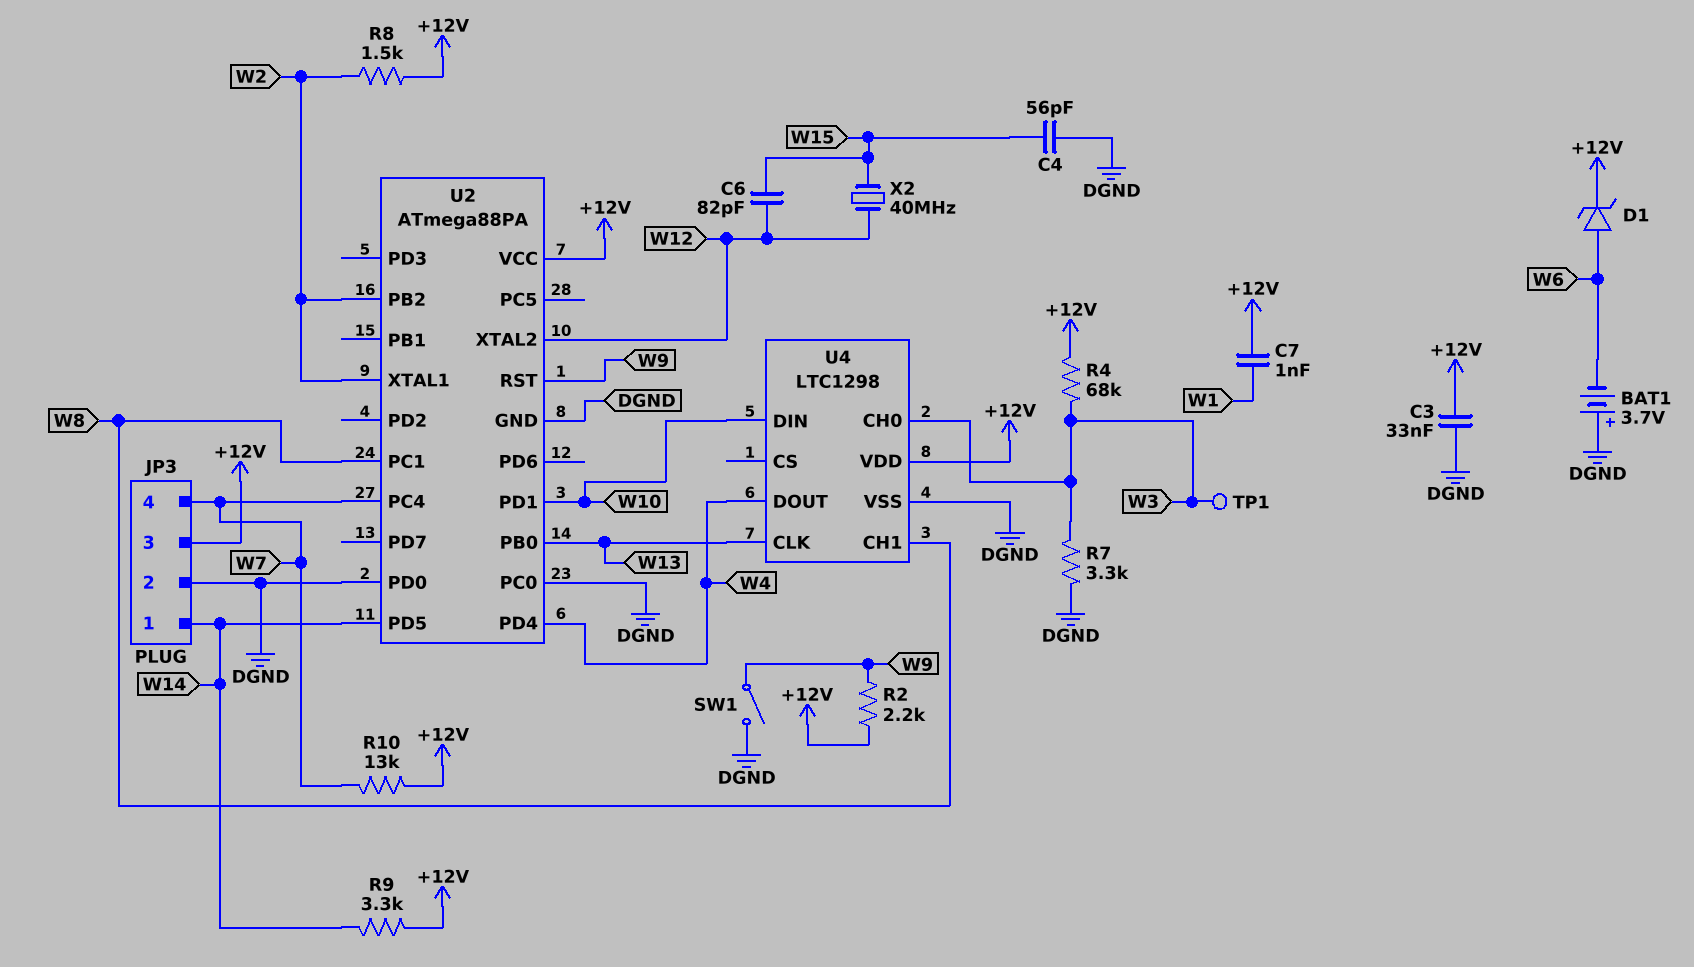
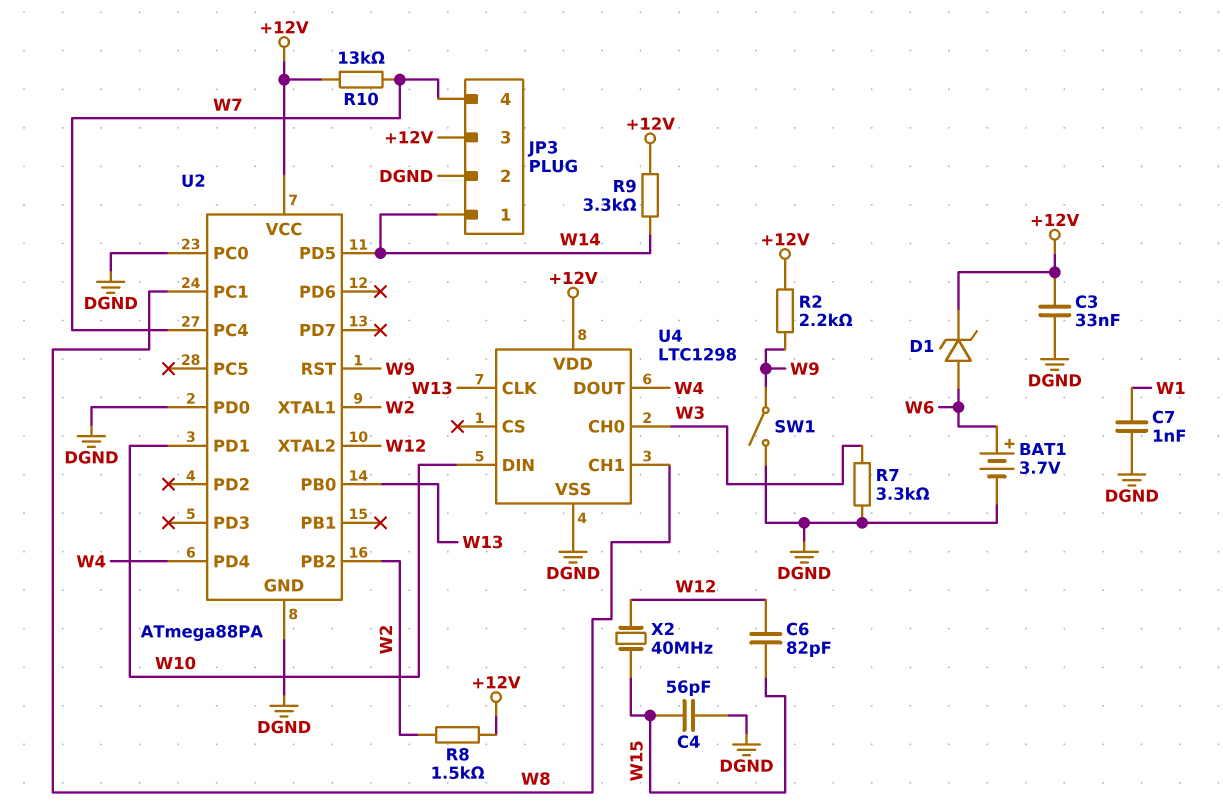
BAT1: 3.7V (plus DGND, minus W6) -> 3.7V (plus W6, minus DGND)
C7: 1nF (+12V, W1) -> 1nF (DGND, W1)
R4: 68k (+12V, W3) -> none
TP1: test point (W3) -> none

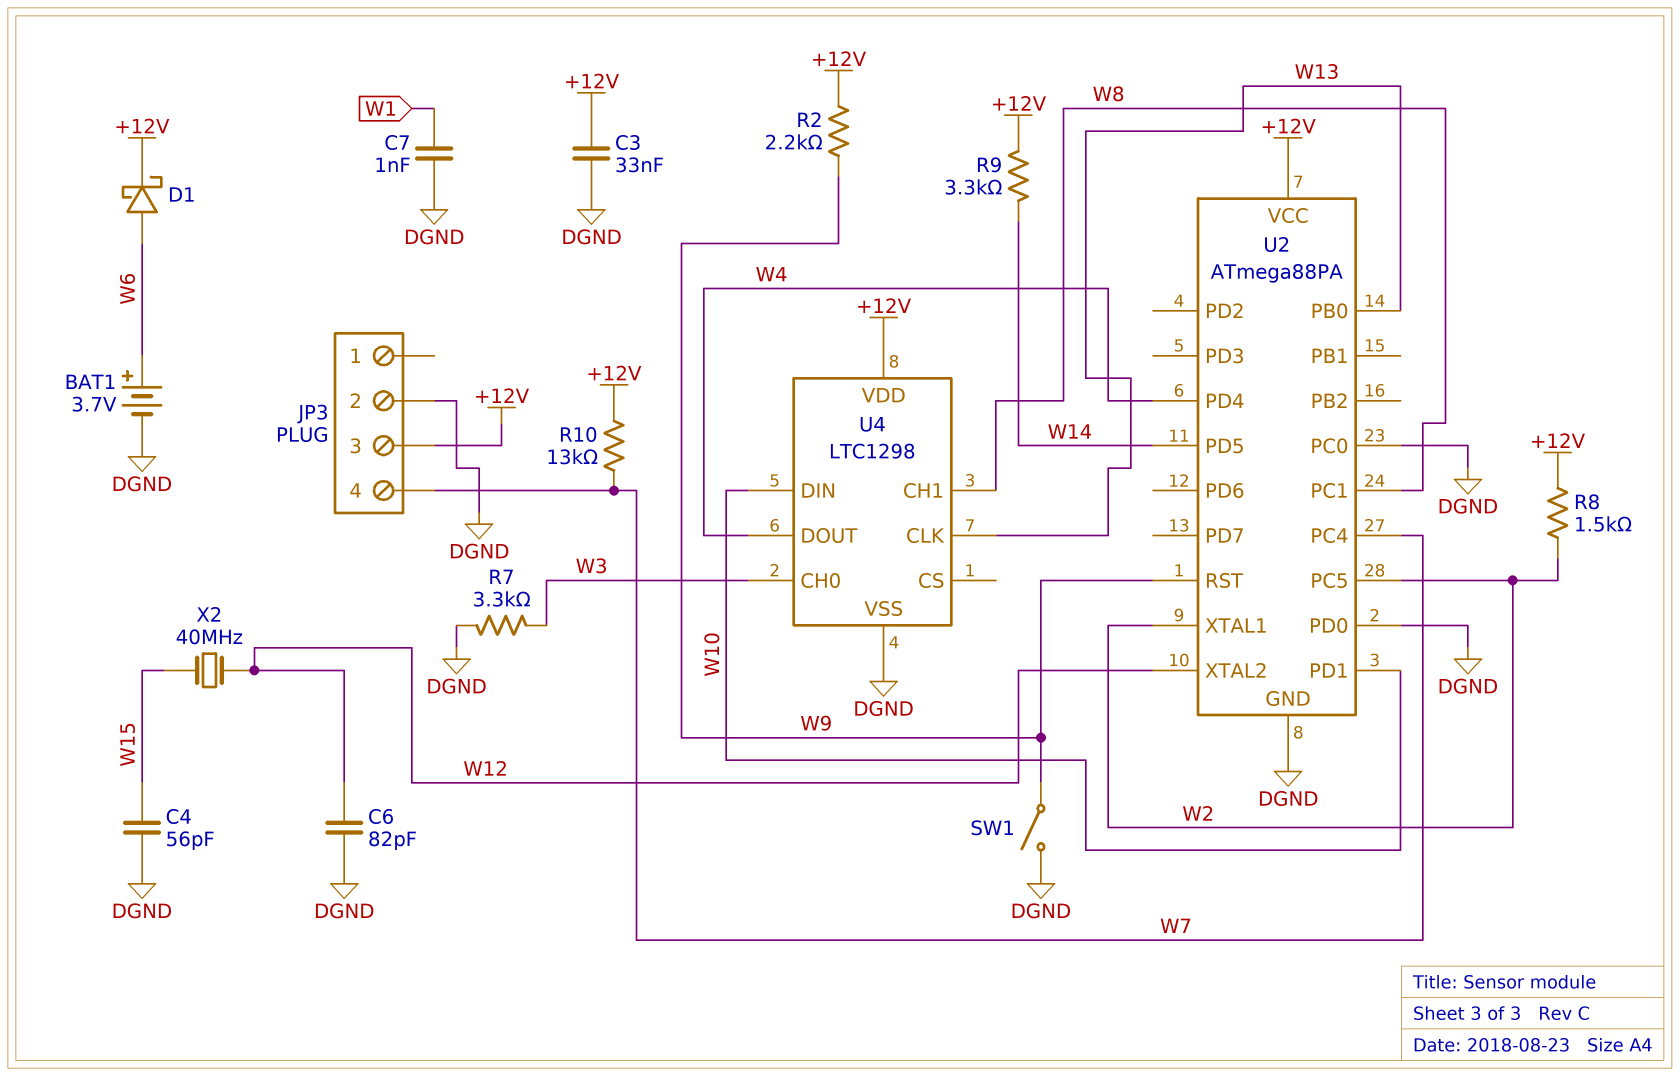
C6: 82pF (W12, W15) -> 82pF (DGND, W12)
D1: zener (A W6, K +12V) -> schottky (A W6, K +12V)
JP3 pin 1: W14 -> none
U2 pin PB2: W2 -> none
U2 pin PC5: none -> W2

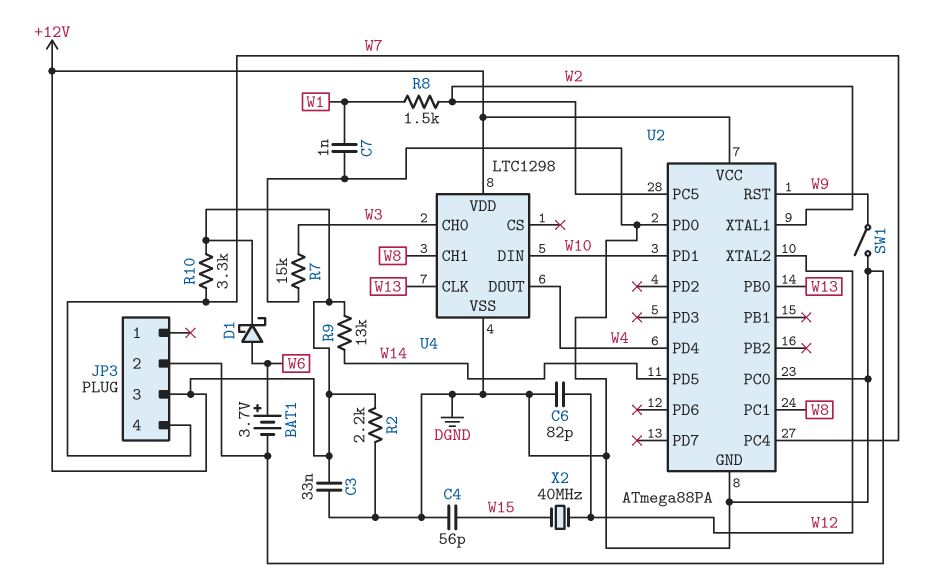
R2: 2.2k (+12V, W9) -> 2.2k (+12V, DGND)
R7: 3.3k (DGND, W3) -> 15k (DGND, W3)
R8: 1.5k (+12V, W2) -> 1.5k (W1, W2)
R9: 3.3k (+12V, W14) -> 13k (+12V, W14)
R10: 13k (+12V, W7) -> 3.3k (+12V, W7)

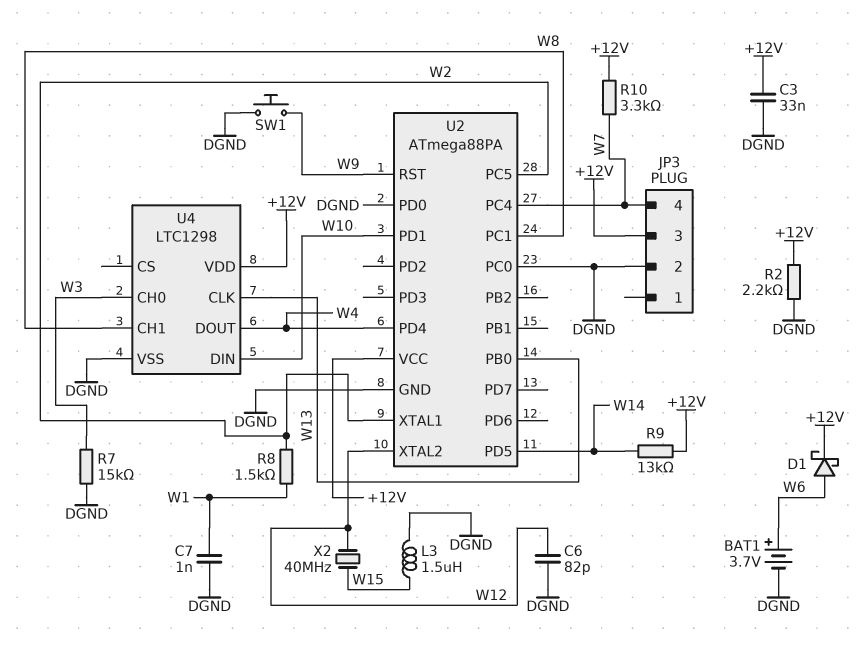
C4: 56pF (DGND, W15) -> none
L3: none -> 1.5uH (DGND, W15)
SW1: switch (DGND, W9) -> button (DGND, W9)

